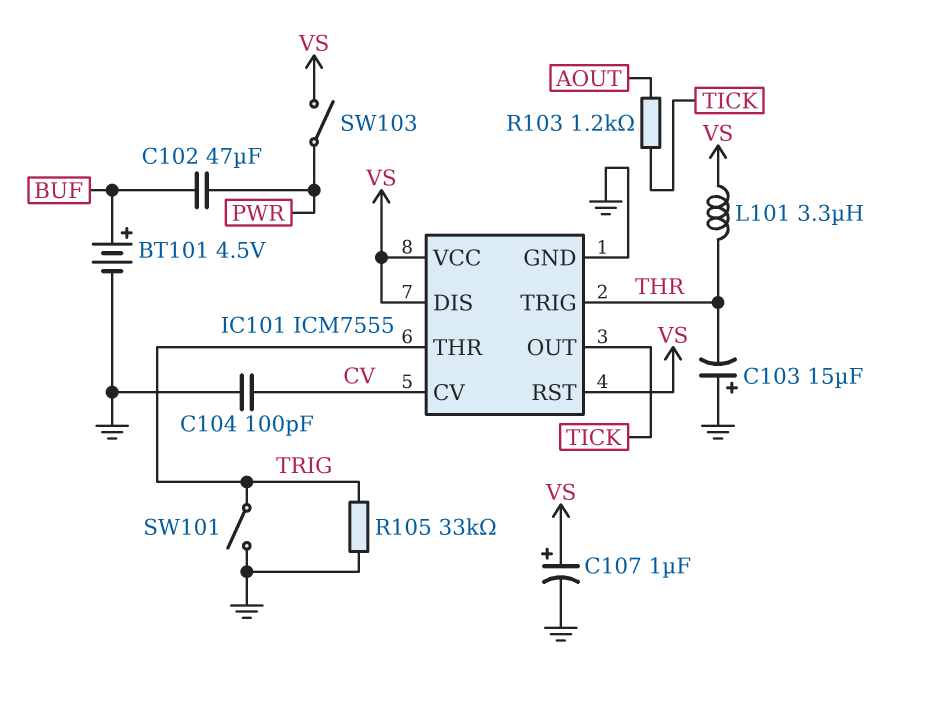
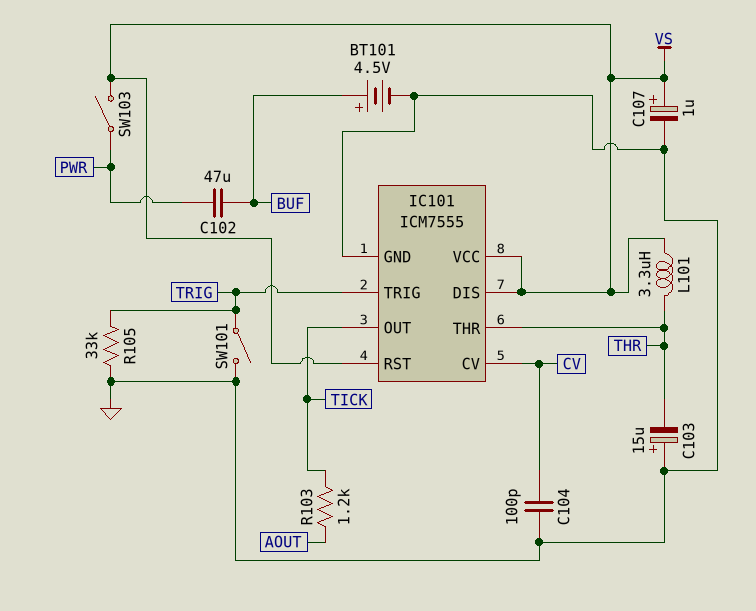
IC101 pin THR: TRIG -> THR
IC101 pin TRIG: THR -> TRIG

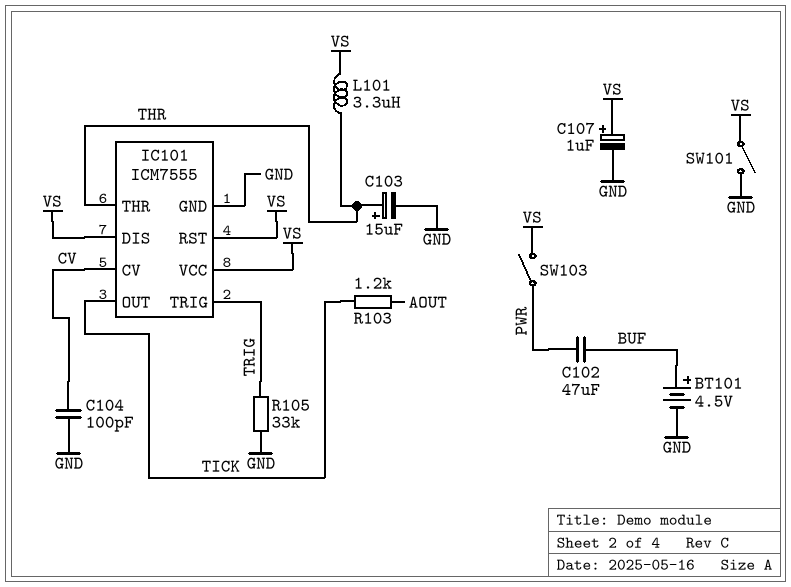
C103: 15uF (plus GND, minus THR) -> 15uF (plus THR, minus GND)
SW101: switch (GND, TRIG) -> switch (GND, VS)

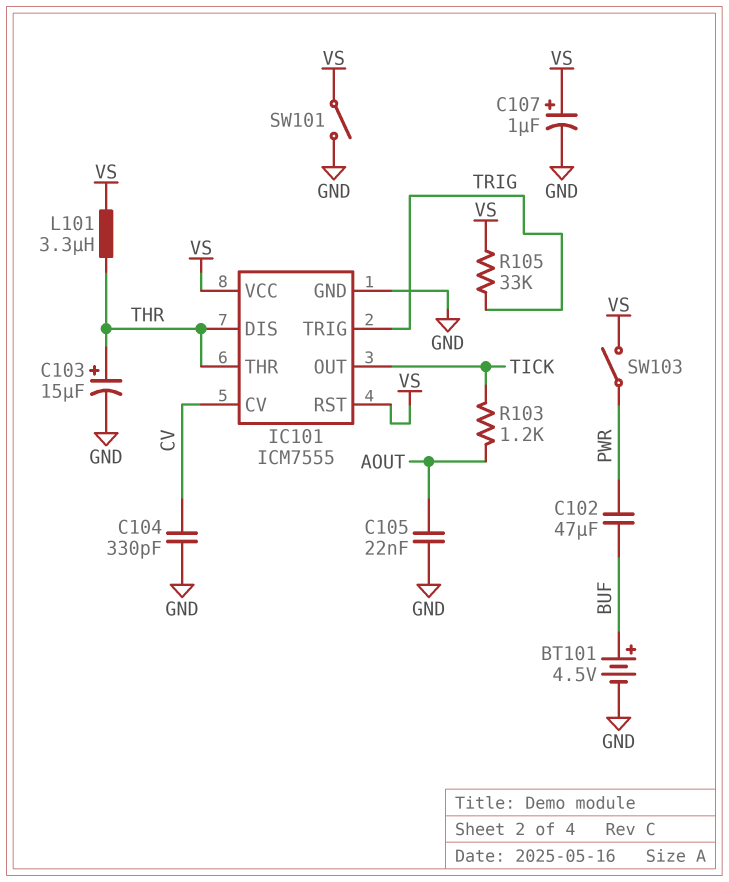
C104: 100pF (CV, GND) -> 330pF (CV, GND)
C105: none -> 22nF (AOUT, GND)
IC101 pin DIS: VS -> THR
R105: 33k (GND, TRIG) -> 33k (TRIG, VS)

